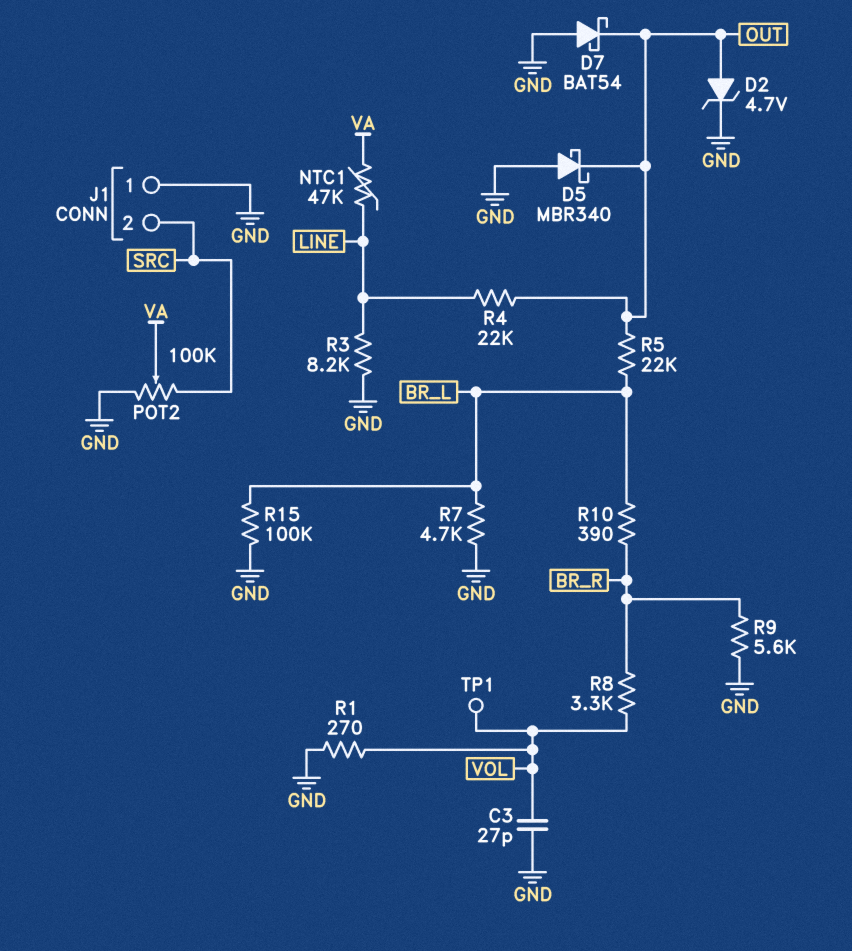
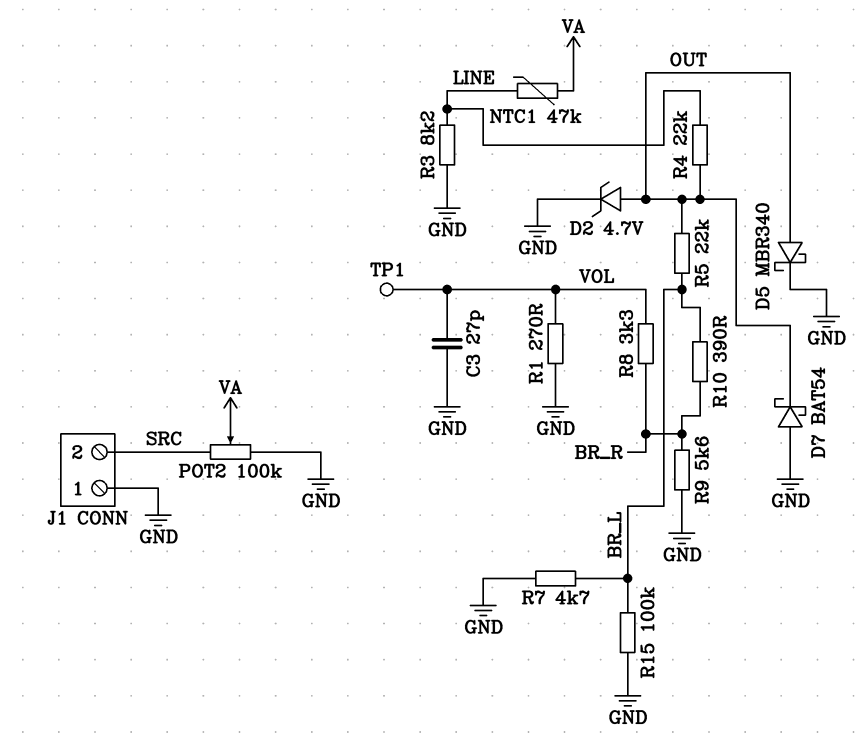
D5: schottky MBR340 (A GND, K OUT) -> schottky MBR340 (A OUT, K GND)

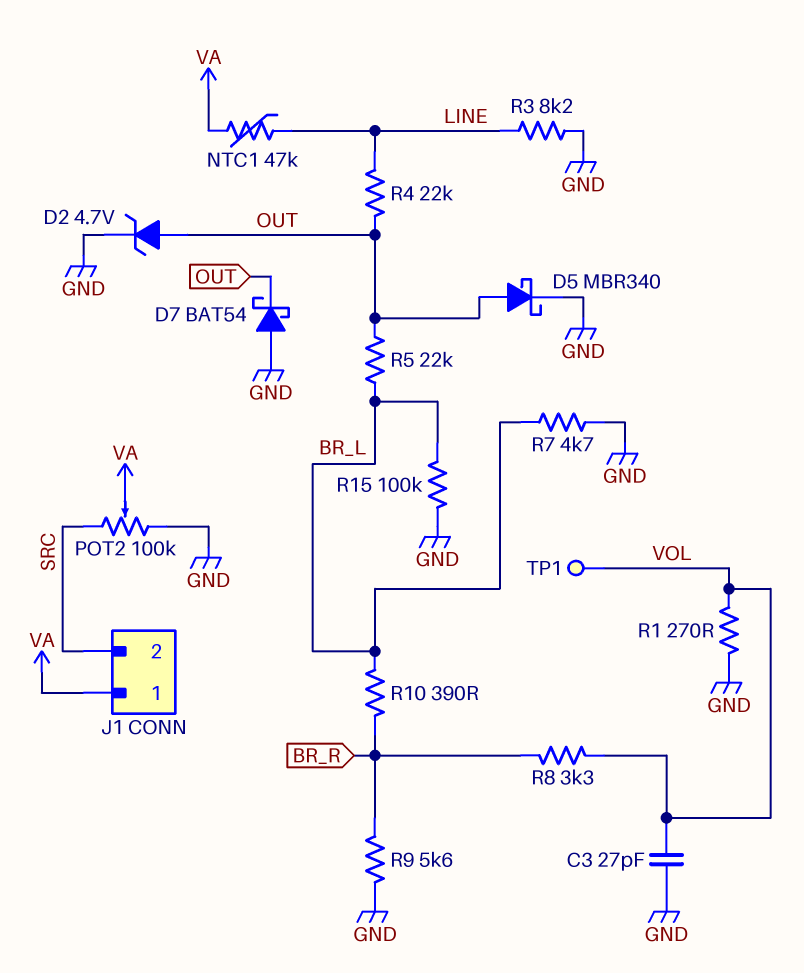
J1 pin 1: GND -> VA

